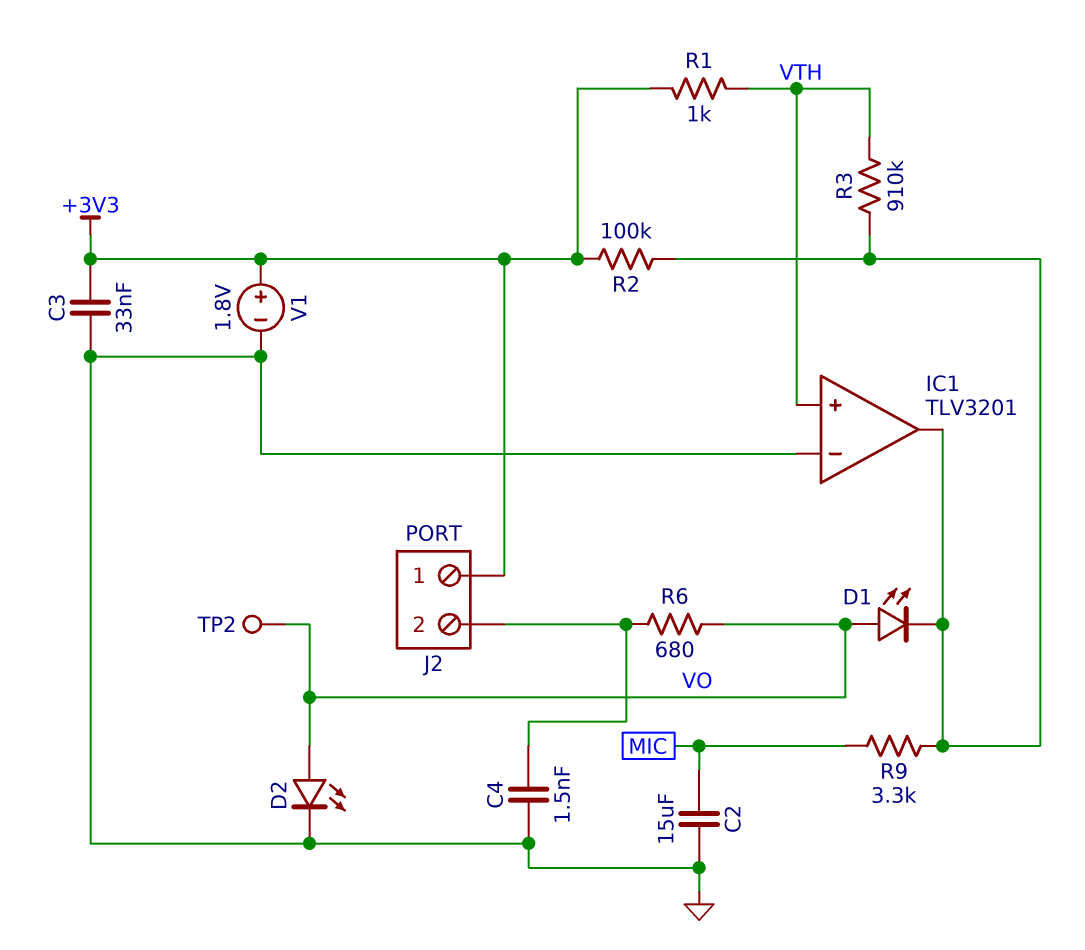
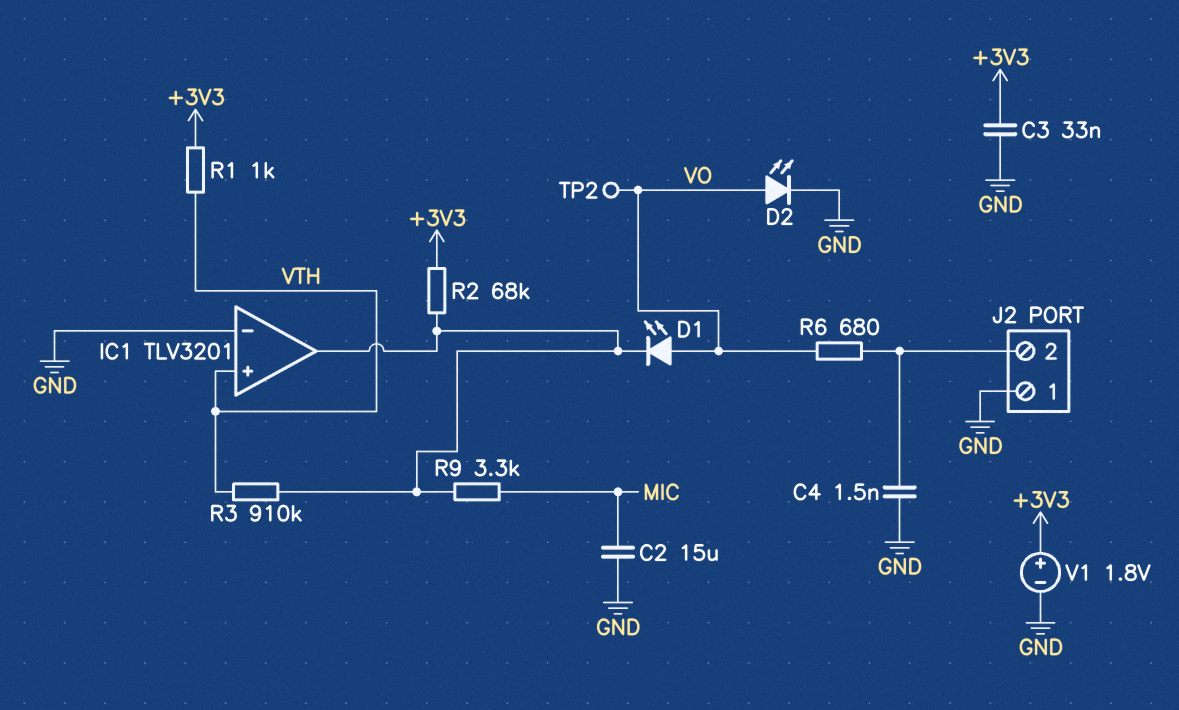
J2 pin 1: +3V3 -> GND
R2: 100k (+3V3, IC1/out) -> 68k (+3V3, IC1/out)

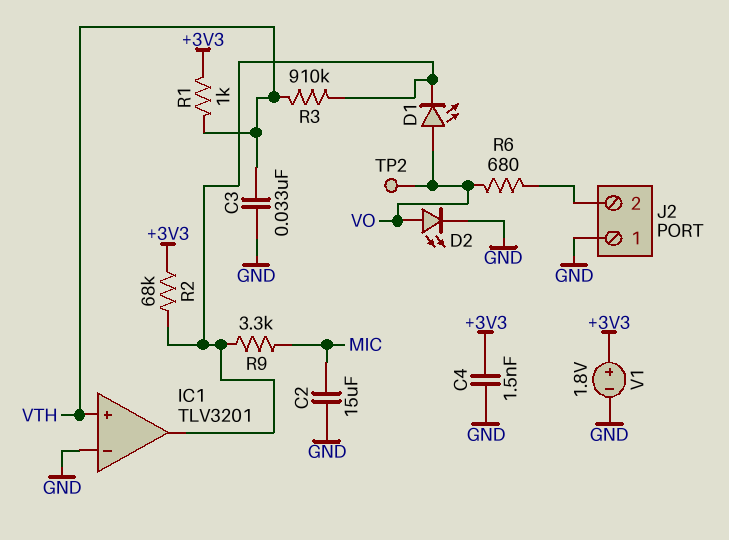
C3: 33nF (+3V3, GND) -> 33nF (GND, VTH)
C4: 1.5nF (GND, J2/2) -> 1.5nF (+3V3, GND)

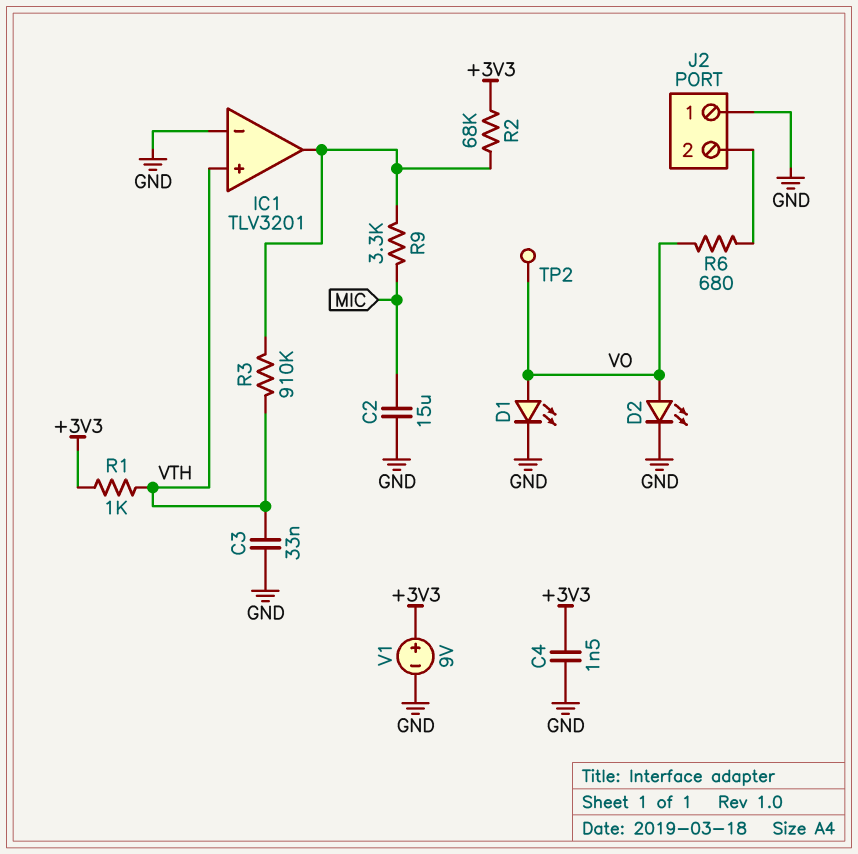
D1: LED (A VO, K IC1/out) -> LED (A VO, K GND)
V1: 1.8V (plus +3V3, minus GND) -> 9V (plus +3V3, minus GND)

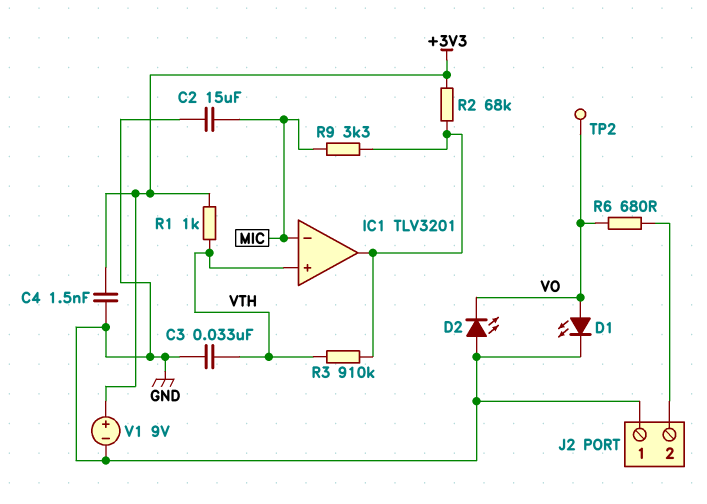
D2: LED (A VO, K GND) -> LED (A GND, K VO)
IC1 pin in-: GND -> MIC

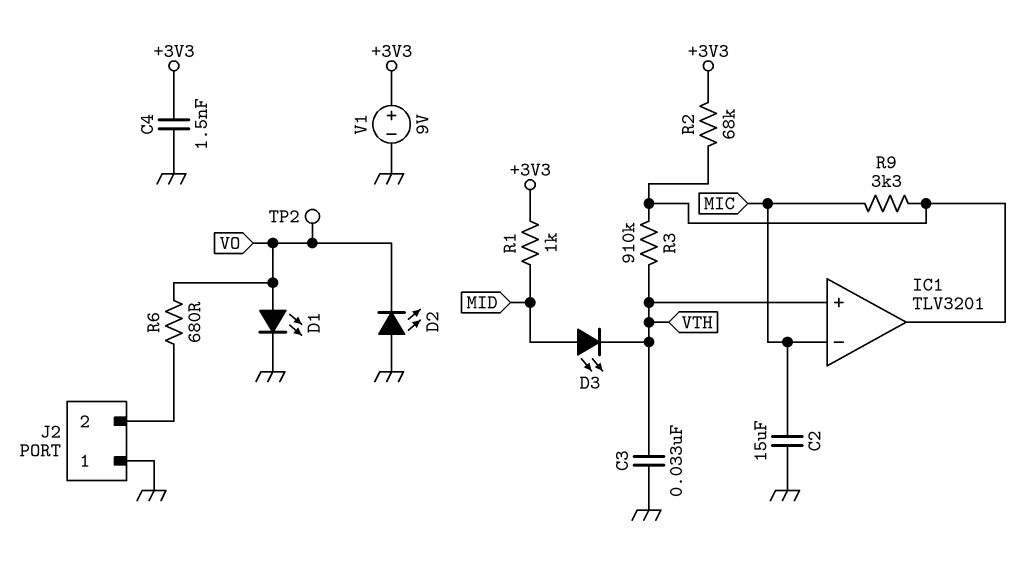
D3: none -> LED (A MID, K VTH)
R1: 1k (+3V3, VTH) -> 1k (+3V3, MID)

